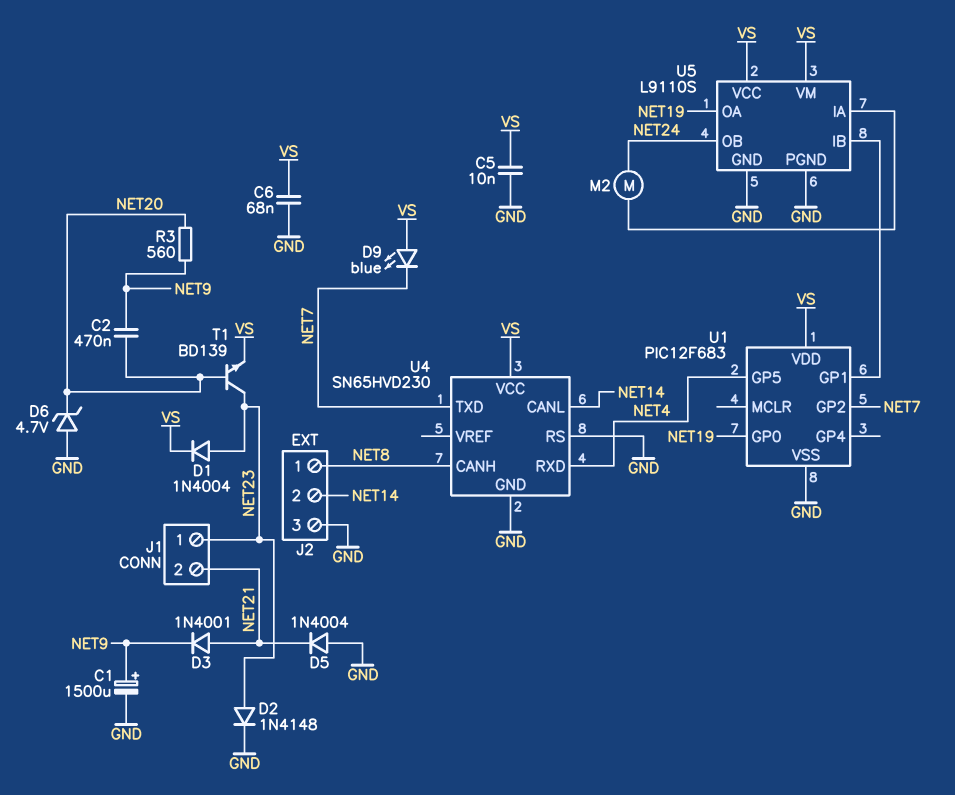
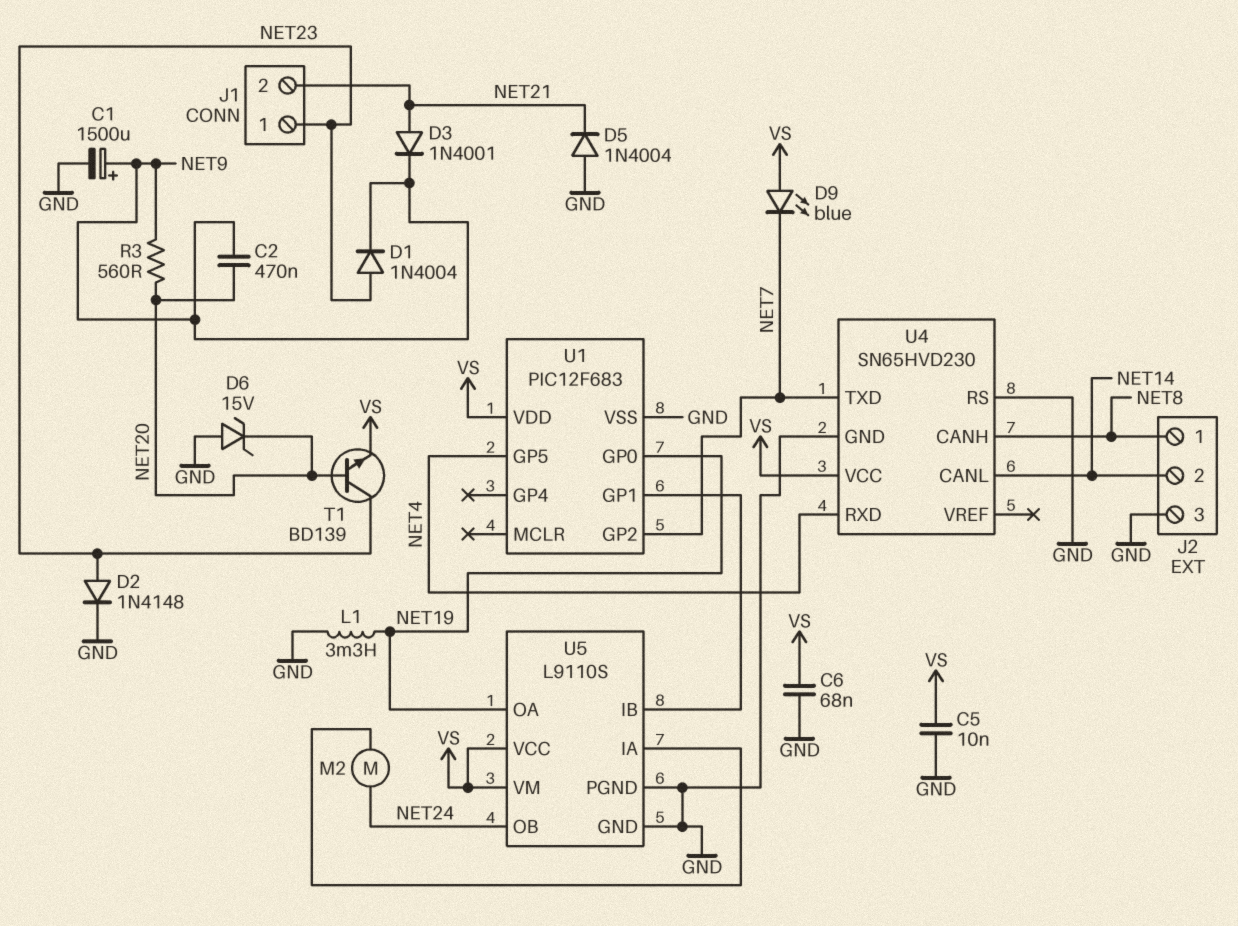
D1: diode 1N4004 (A NET23, K VS) -> diode 1N4004 (A NET23, K NET9)
D6: zener 4.7V (A GND, K NET20) -> zener 15V (A GND, K NET20)
L1: none -> 3.3mH (GND, NET19)

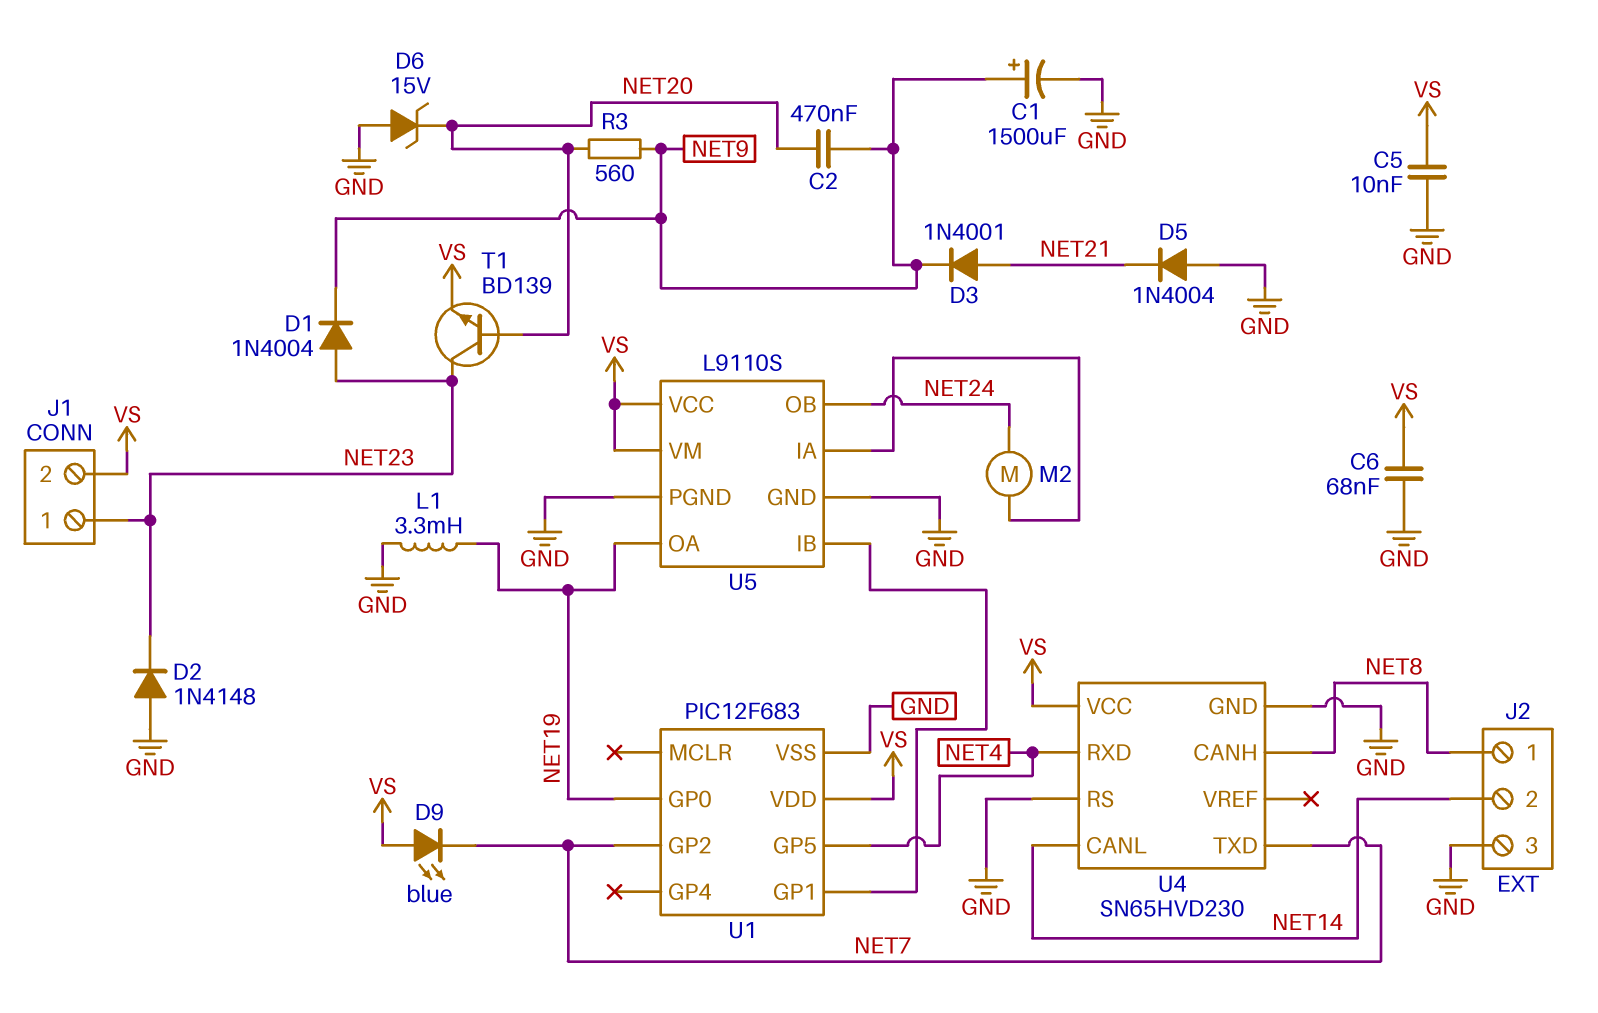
D2: diode 1N4148 (A NET23, K GND) -> diode 1N4148 (A GND, K NET23)
J1 pin 2: NET21 -> VS

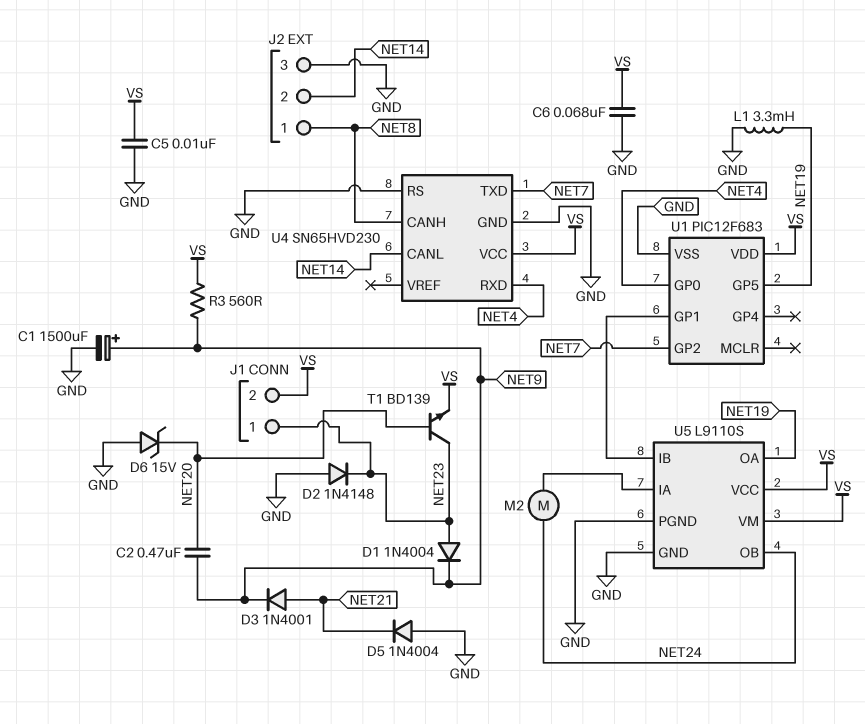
D9: LED blue (A VS, K NET7) -> none
R3: 560 (NET9, NET20) -> 560 (NET9, VS)
U1 pin GP0: NET19 -> NET4
U1 pin GP5: NET4 -> NET19

